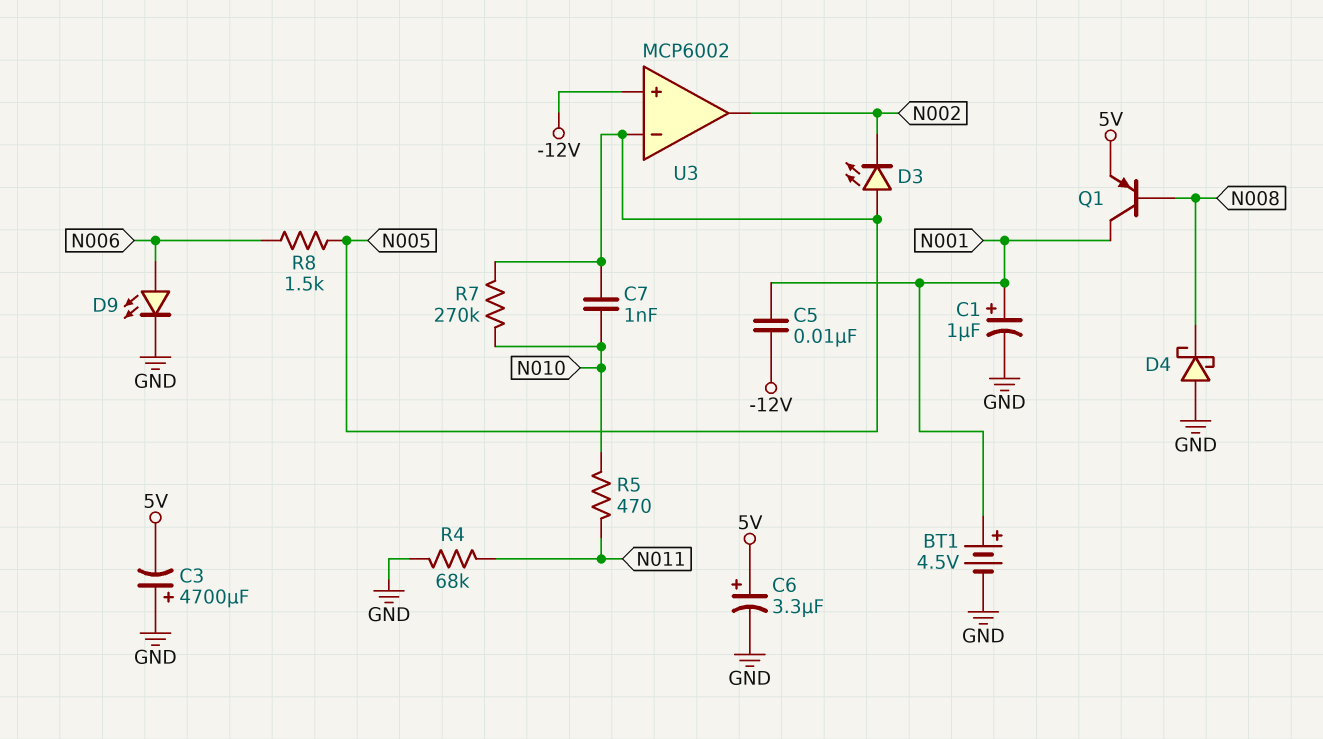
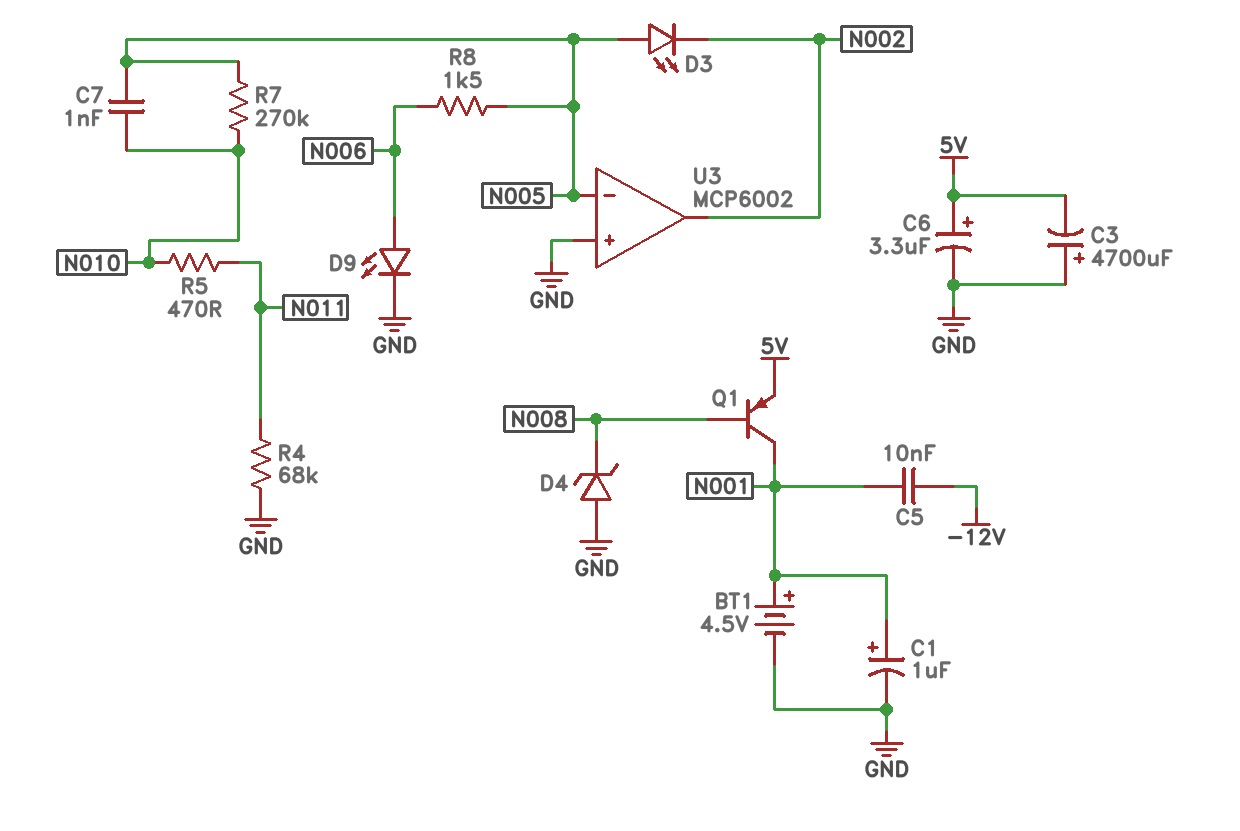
D4: schottky (A GND, K N008) -> zener (A GND, K N008)
U3 pin in+: -12V -> GND

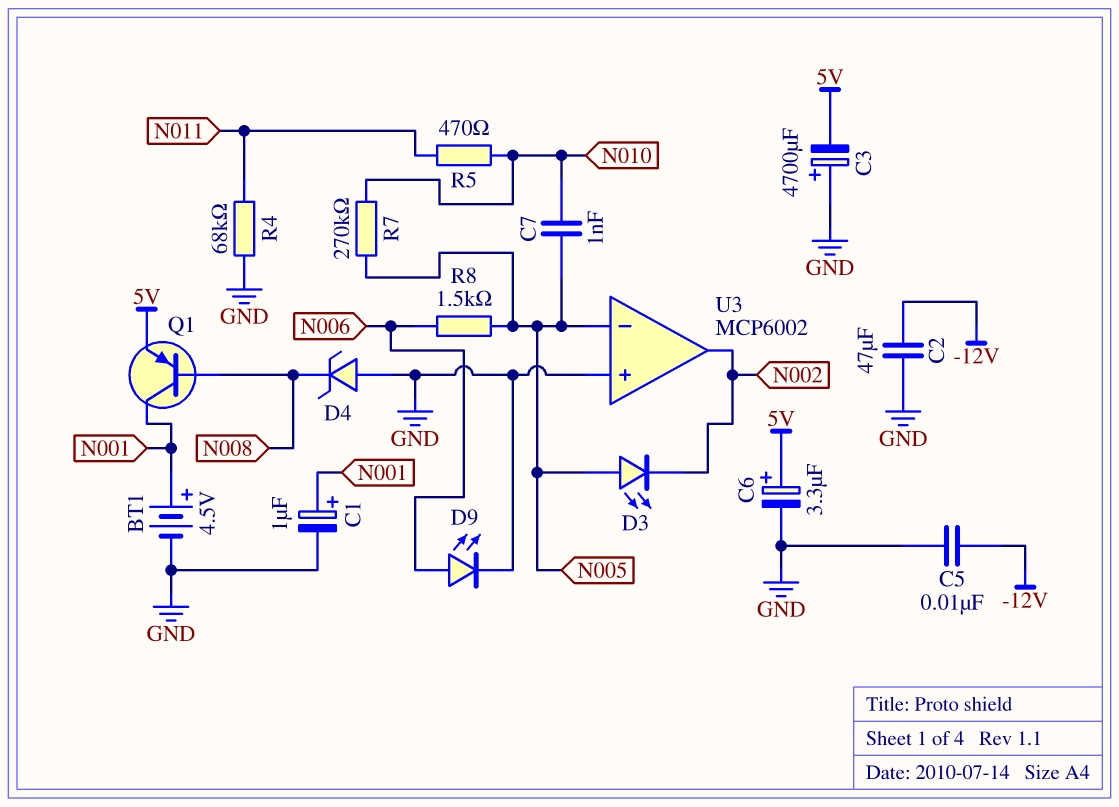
C2: none -> 47uF (-12V, GND)
C5: 10nF (-12V, N001) -> 10nF (-12V, GND)

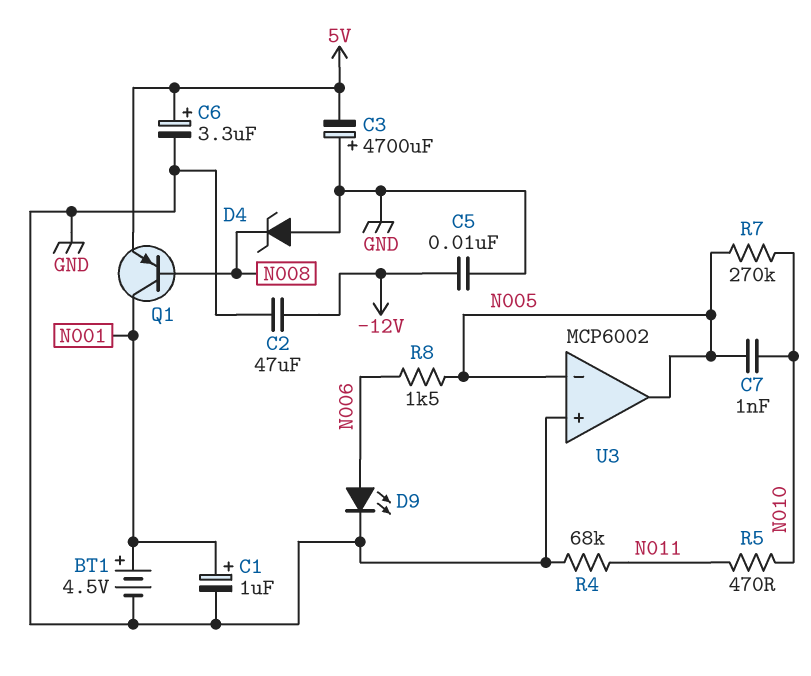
D3: LED (A N005, K N002) -> none
U3 pin out: N002 -> N005

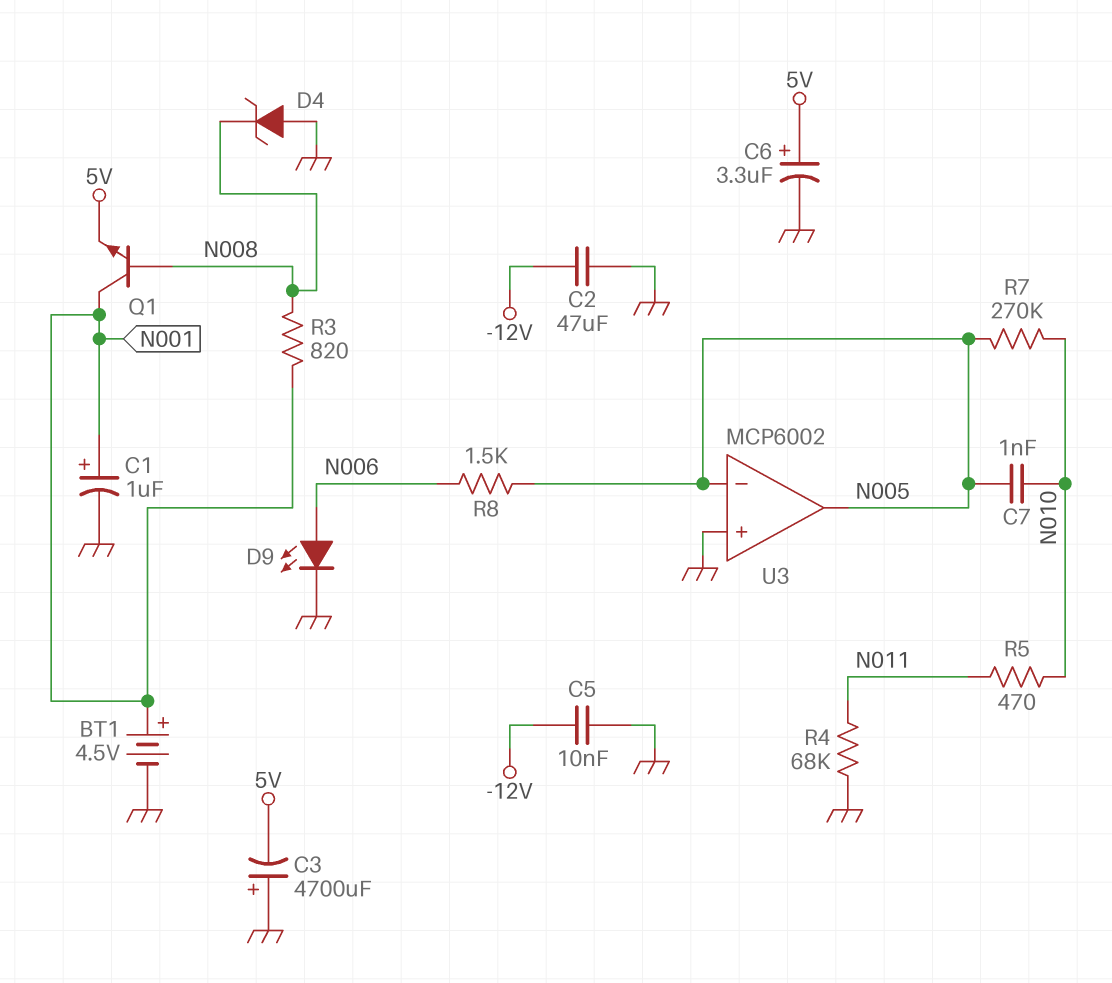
Q1: PNP (B N008, C N001, E 5V) -> NPN (B N008, C N001, E 5V)
R3: none -> 820 (N001, N008)

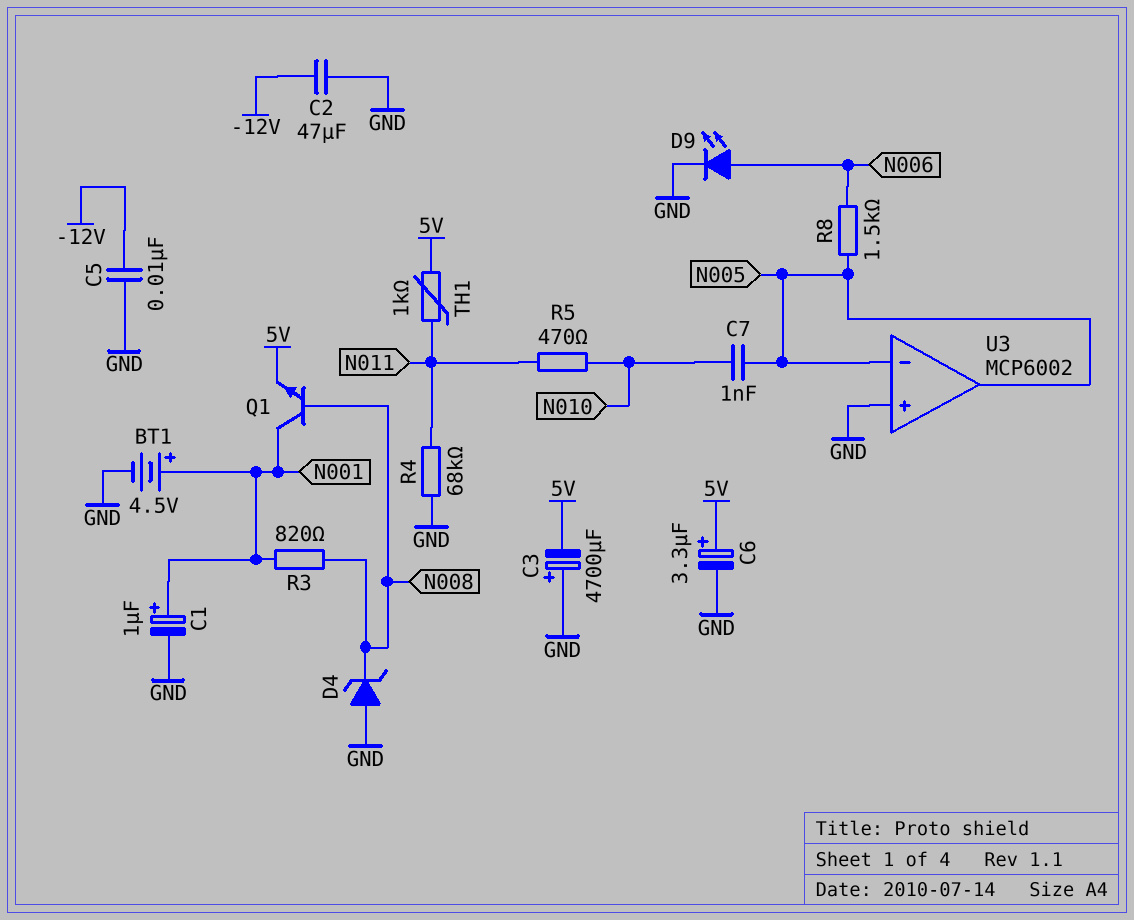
R7: 270k (N005, N010) -> none
TH1: none -> 1k (5V, N011)

